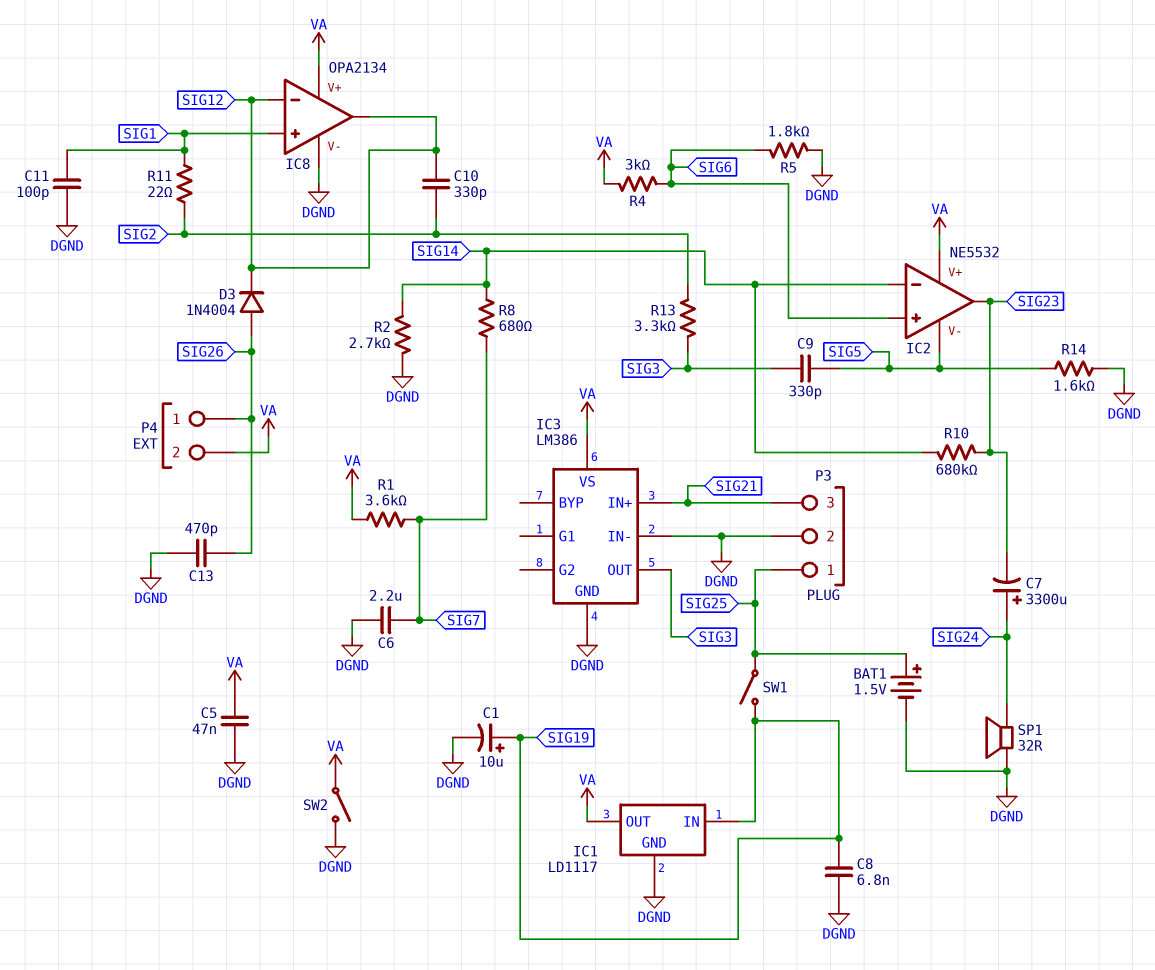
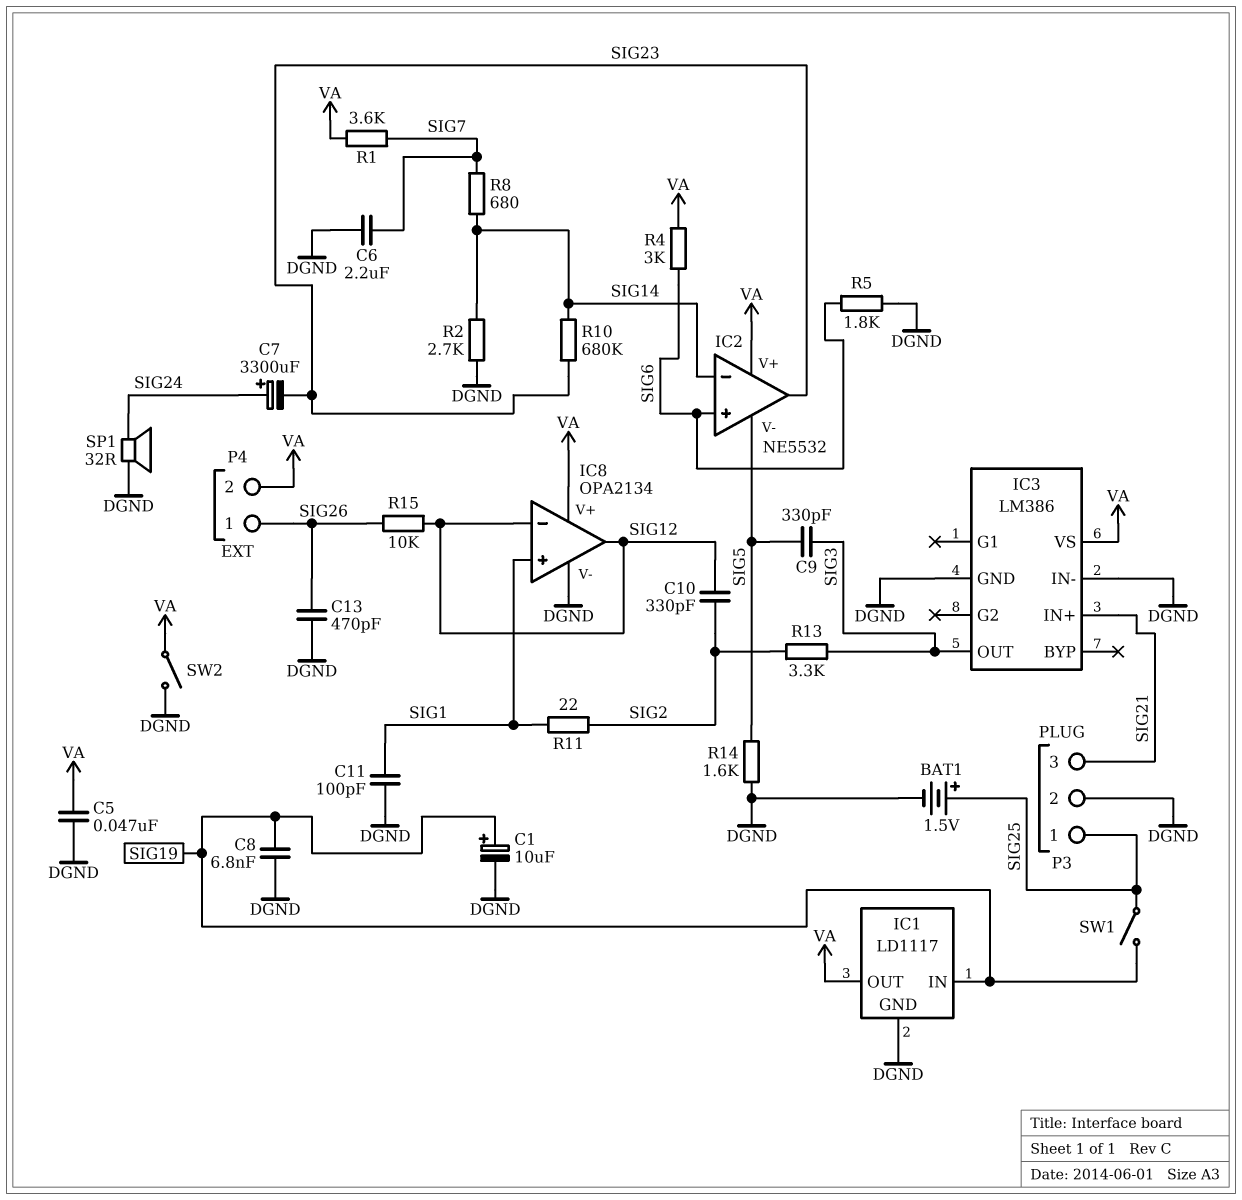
D3: diode 1N4004 (A SIG26, K SIG12) -> none
R15: none -> 10k (SIG12, SIG26)

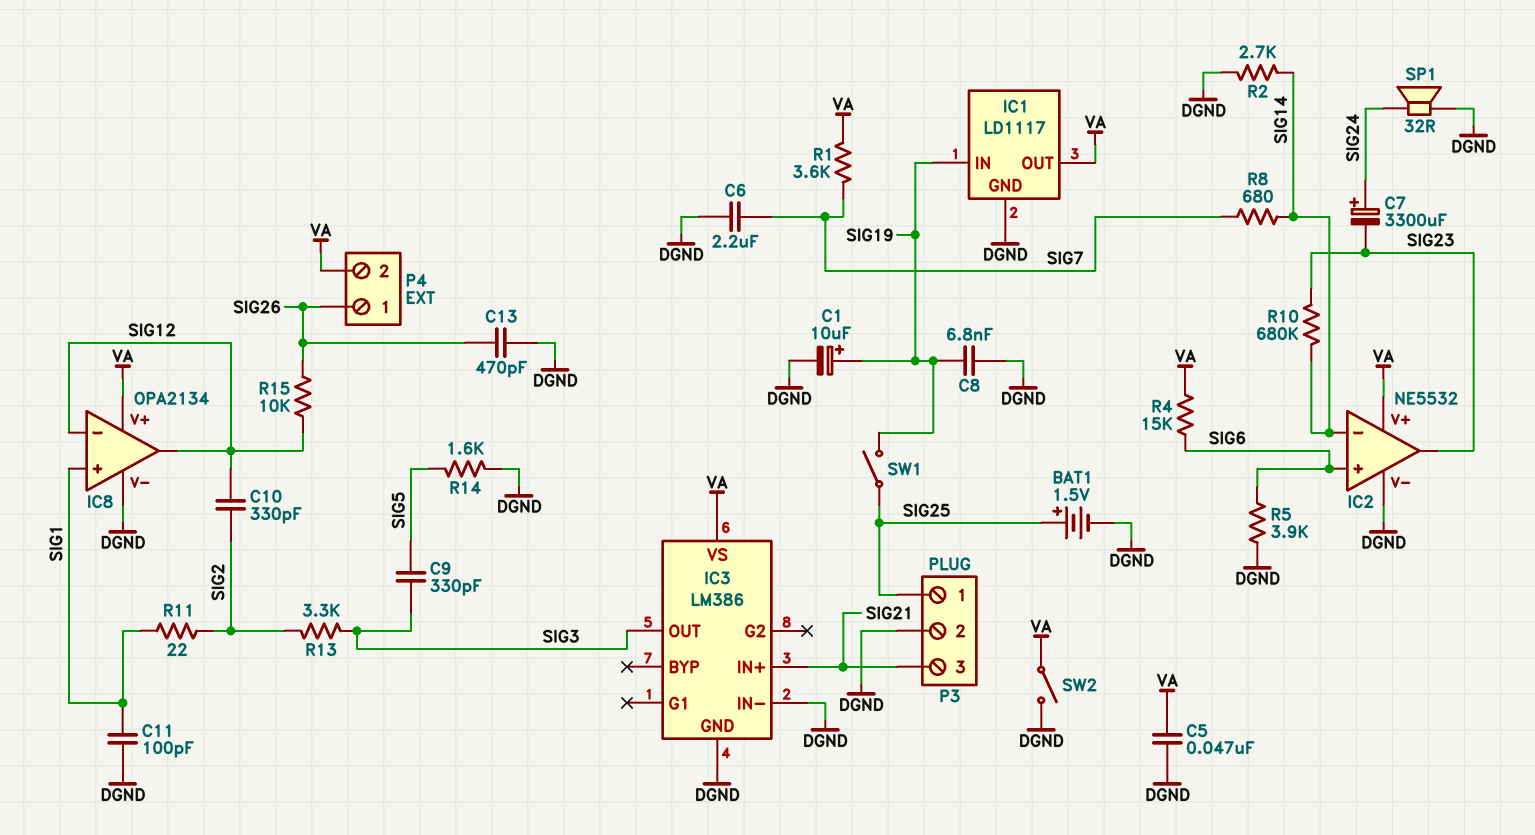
IC2 pin V-: SIG5 -> DGND
R4: 3k (SIG6, VA) -> 15k (SIG6, VA)
R5: 1.8k (DGND, SIG6) -> 3.9k (DGND, SIG6)

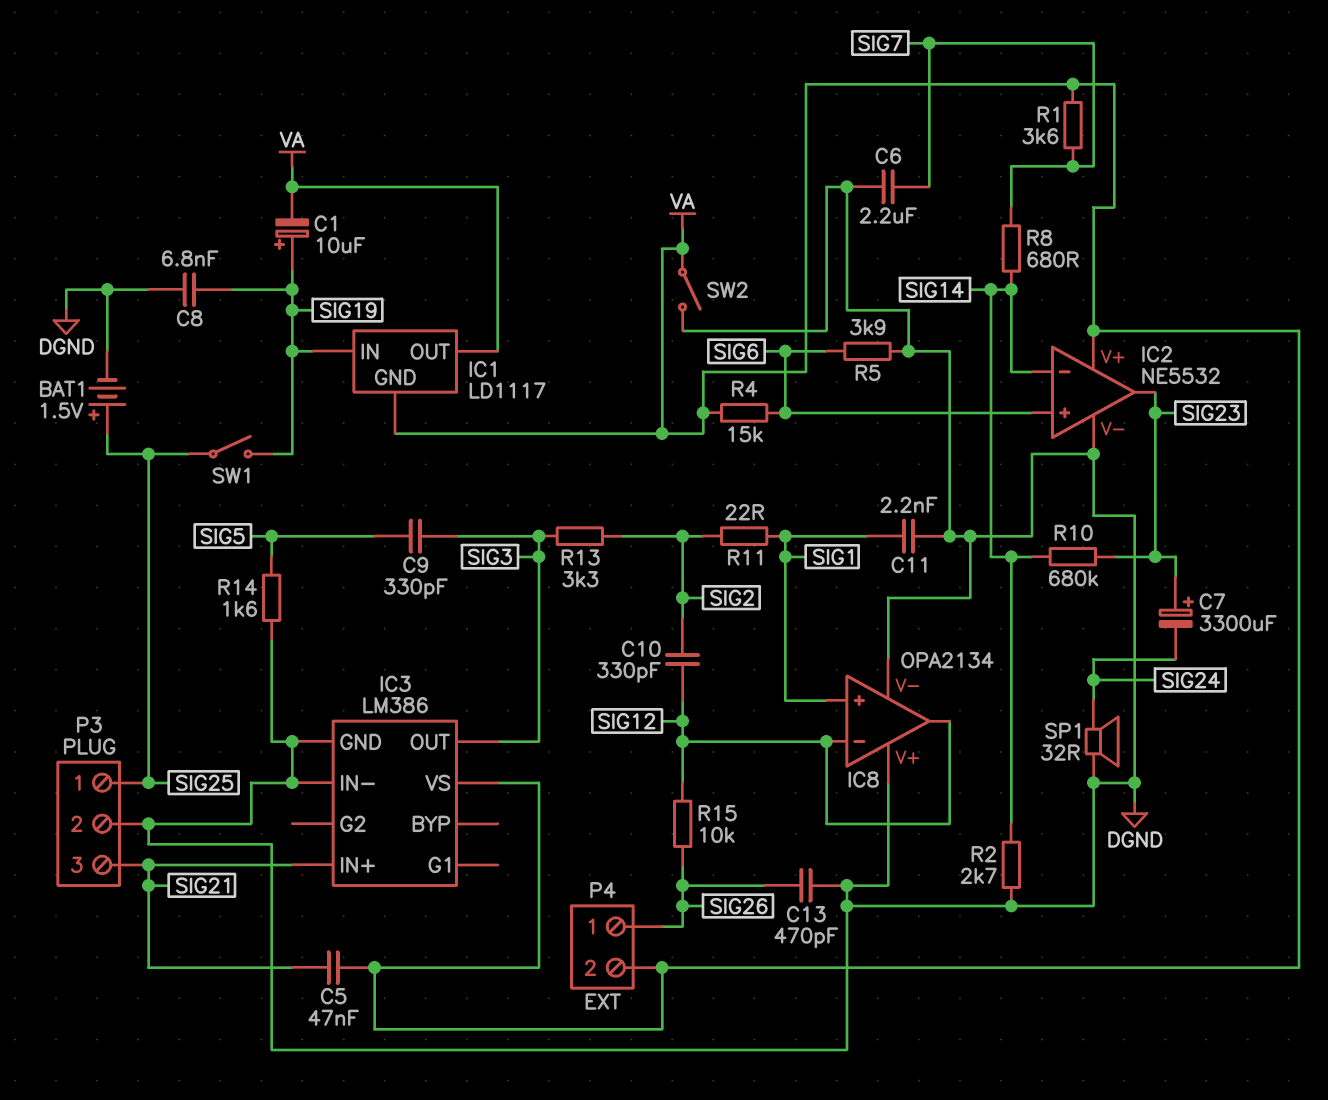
C1: 10uF (plus SIG19, minus DGND) -> 10uF (plus SIG19, minus VA)
C5: 47nF (DGND, VA) -> 47nF (SIG21, VA)
C7: 3300uF (plus SIG24, minus SIG23) -> 3300uF (plus SIG23, minus SIG24)
C11: 100pF (DGND, SIG1) -> 2.2nF (DGND, SIG1)
IC1 pin GND: DGND -> VA
IC8 pin V+: VA -> DGND

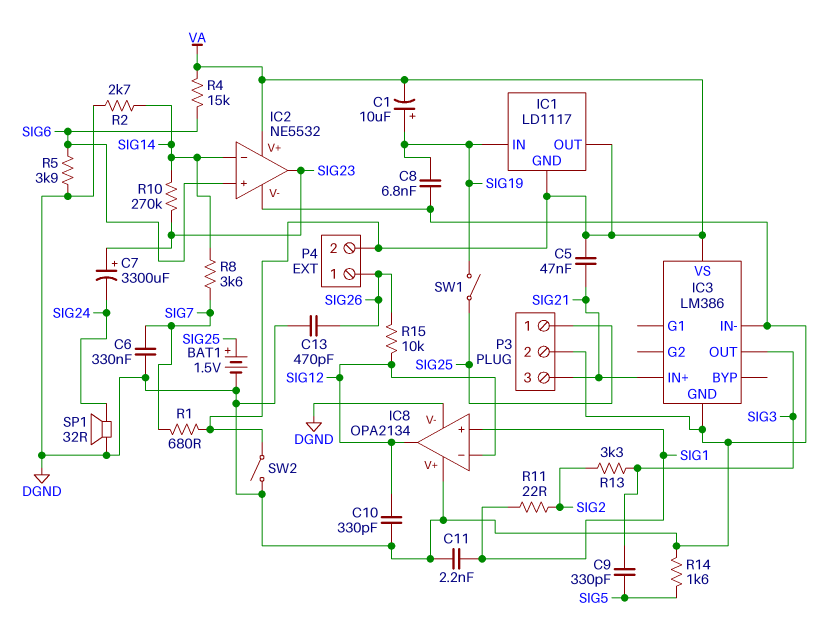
C6: 2.2uF (DGND, SIG7) -> 330nF (DGND, SIG7)
C10: 330pF (SIG2, SIG12) -> 330pF (DGND, SIG12)
R1: 3.6k (SIG7, VA) -> 680 (SIG7, VA)
R8: 680 (SIG7, SIG14) -> 3.6k (SIG7, SIG14)
R10: 680k (SIG14, SIG23) -> 270k (SIG14, SIG23)

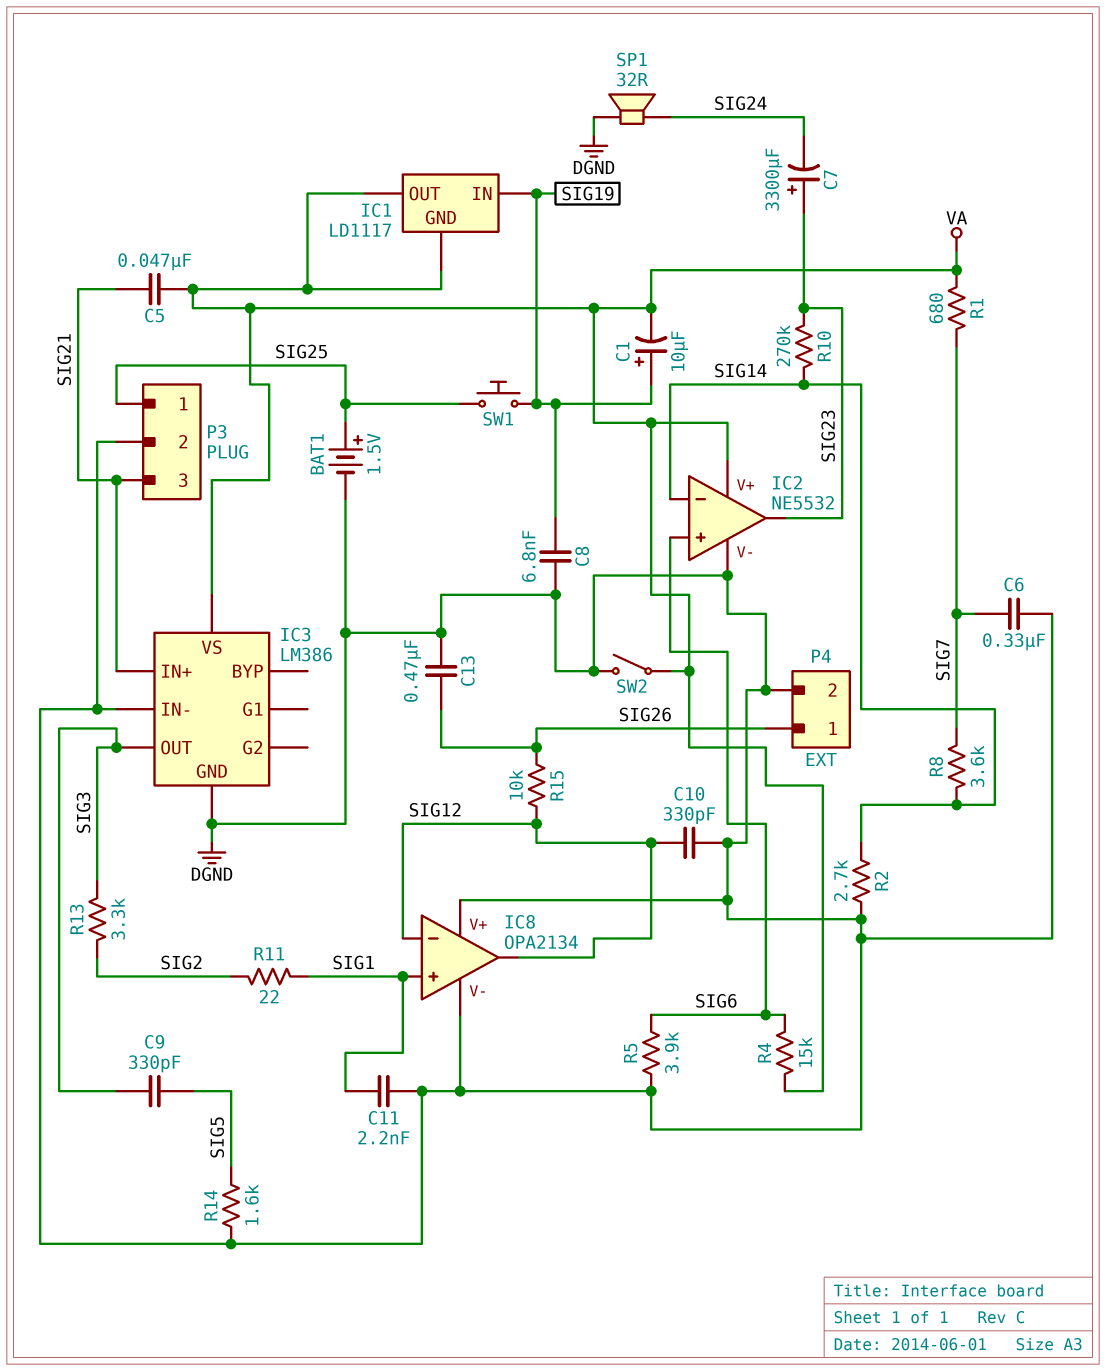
C13: 470pF (DGND, SIG26) -> 470nF (DGND, SIG26)
P4 pin 2: VA -> DGND
SW1: switch (SIG19, SIG25) -> button (SIG19, SIG25)

